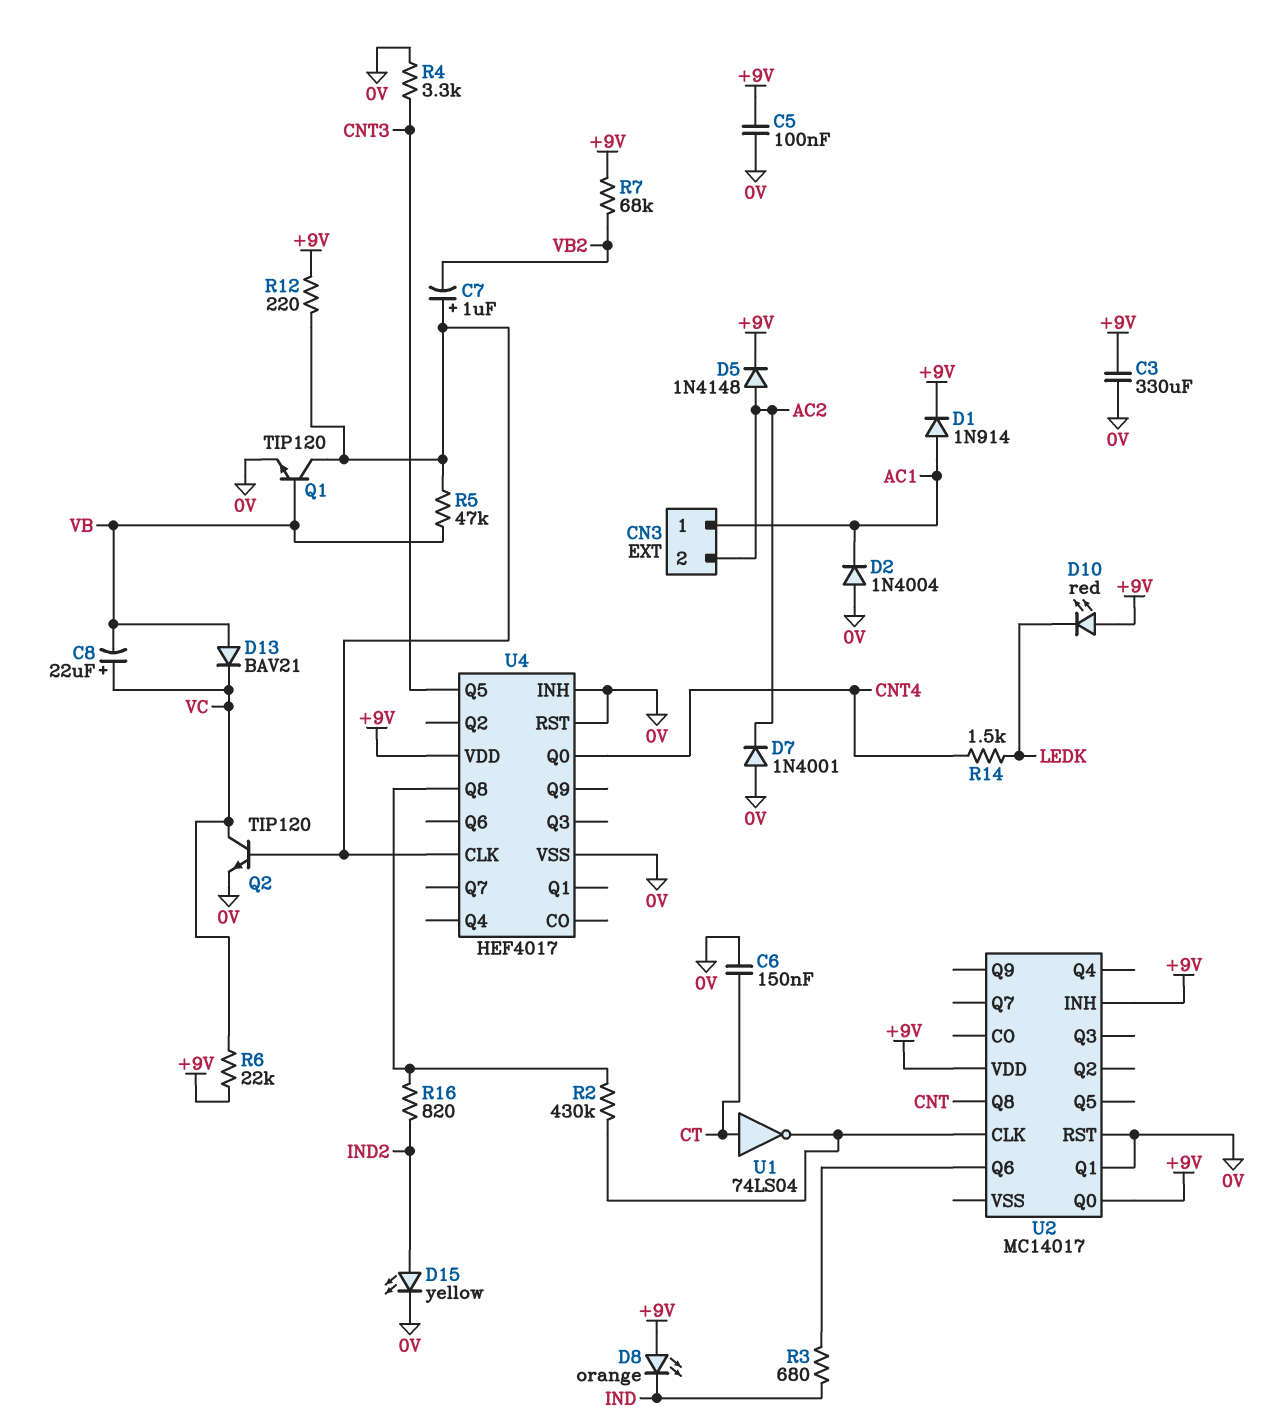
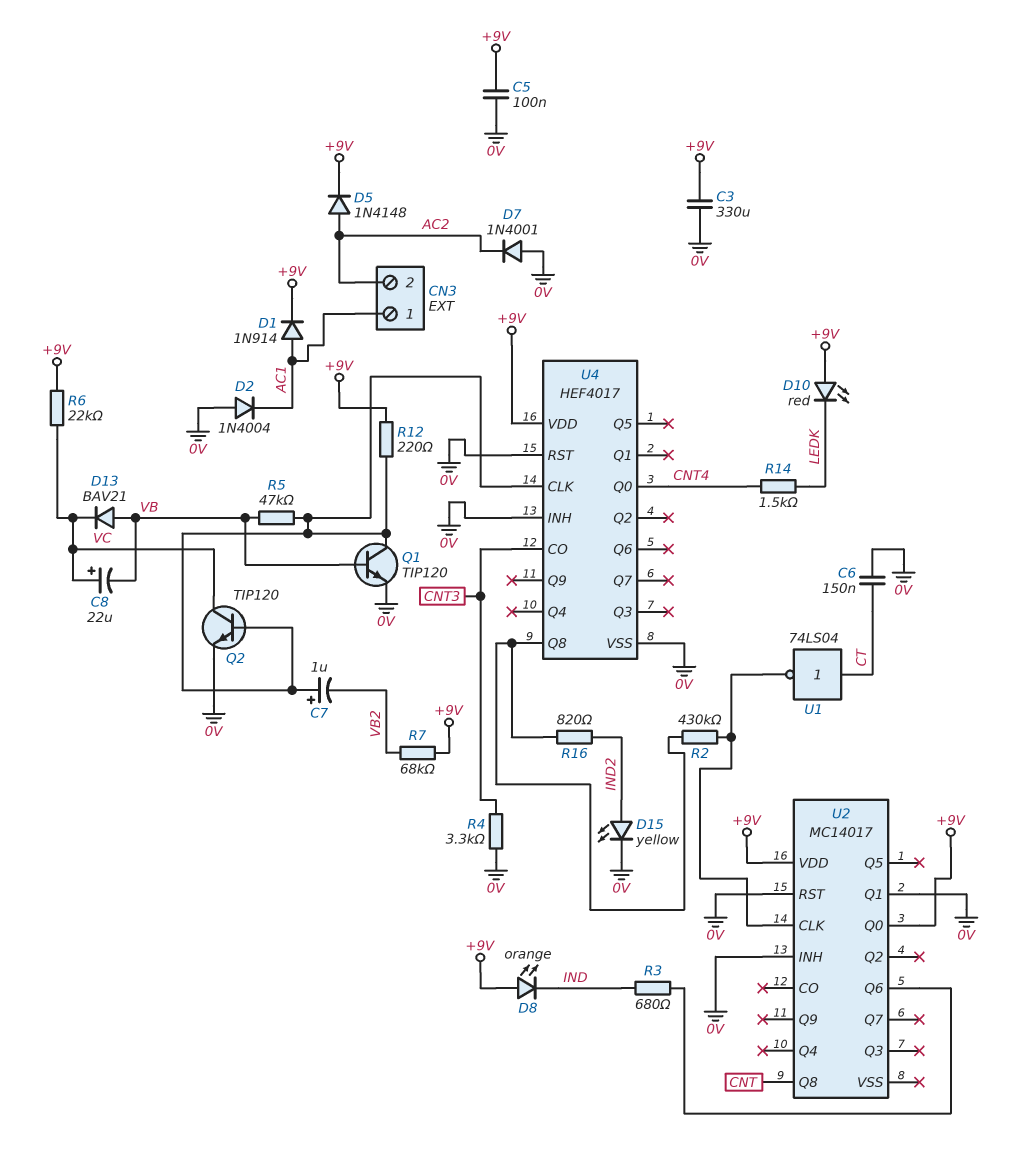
U2 pin INH: +9V -> 0V
U4 pin CO: none -> CNT3
U4 pin Q5: CNT3 -> none

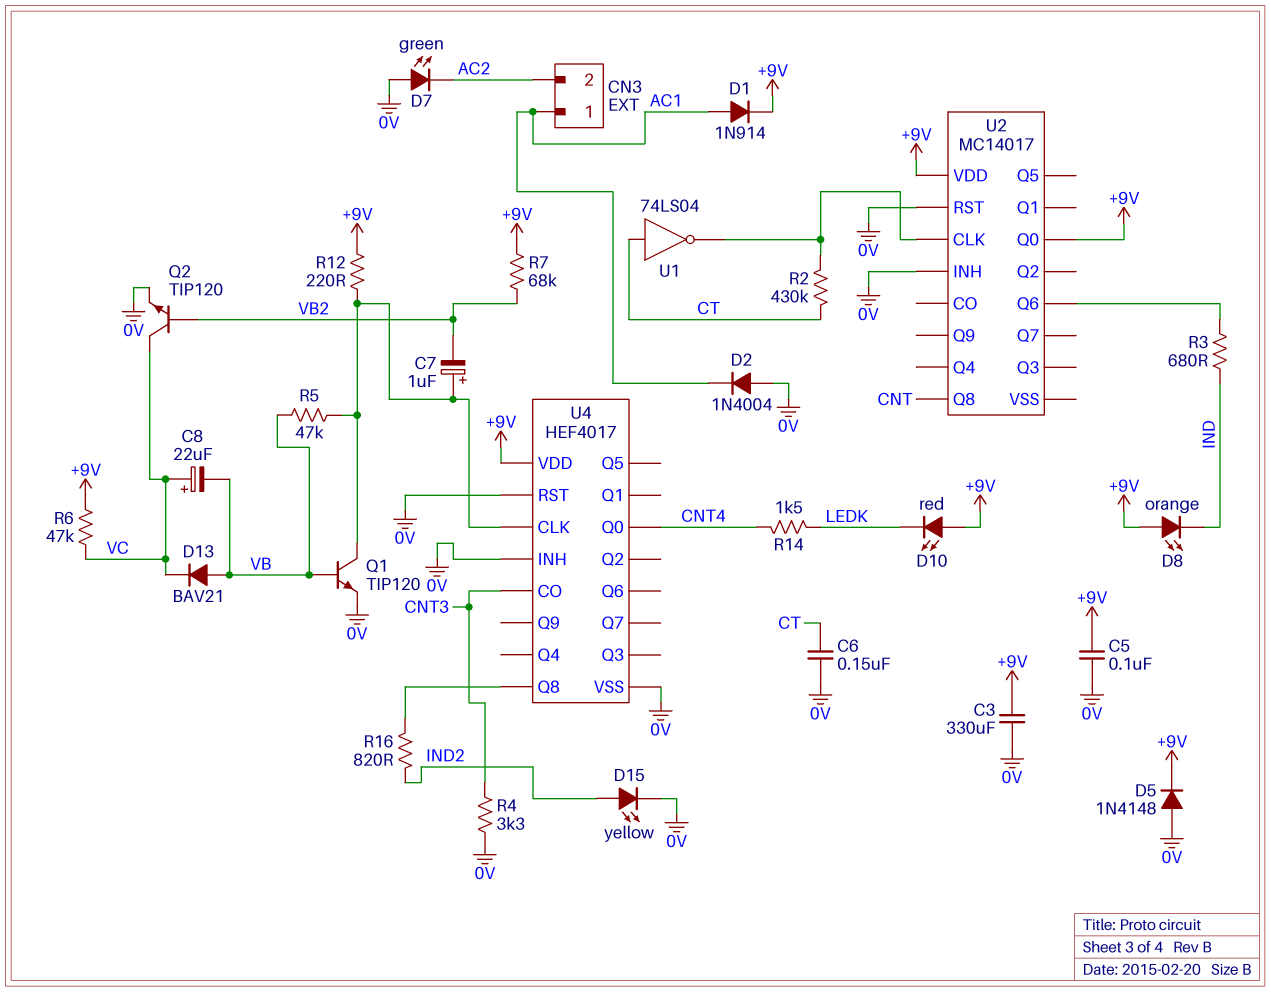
D5: diode 1N4148 (A AC2, K +9V) -> diode 1N4148 (A 0V, K +9V)
D7: diode 1N4001 (A 0V, K AC2) -> LED green (A 0V, K AC2)
Q2: NPN TIP120 (B U4/CLK, C VC, E 0V) -> NPN TIP120 (B VB2, C VC, E 0V)
R2: 430k (U2/CLK, U4/Q8) -> 430k (CT, U2/CLK)
R6: 22k (+9V, VC) -> 47k (+9V, VC)
U2 pin Q1: 0V -> none

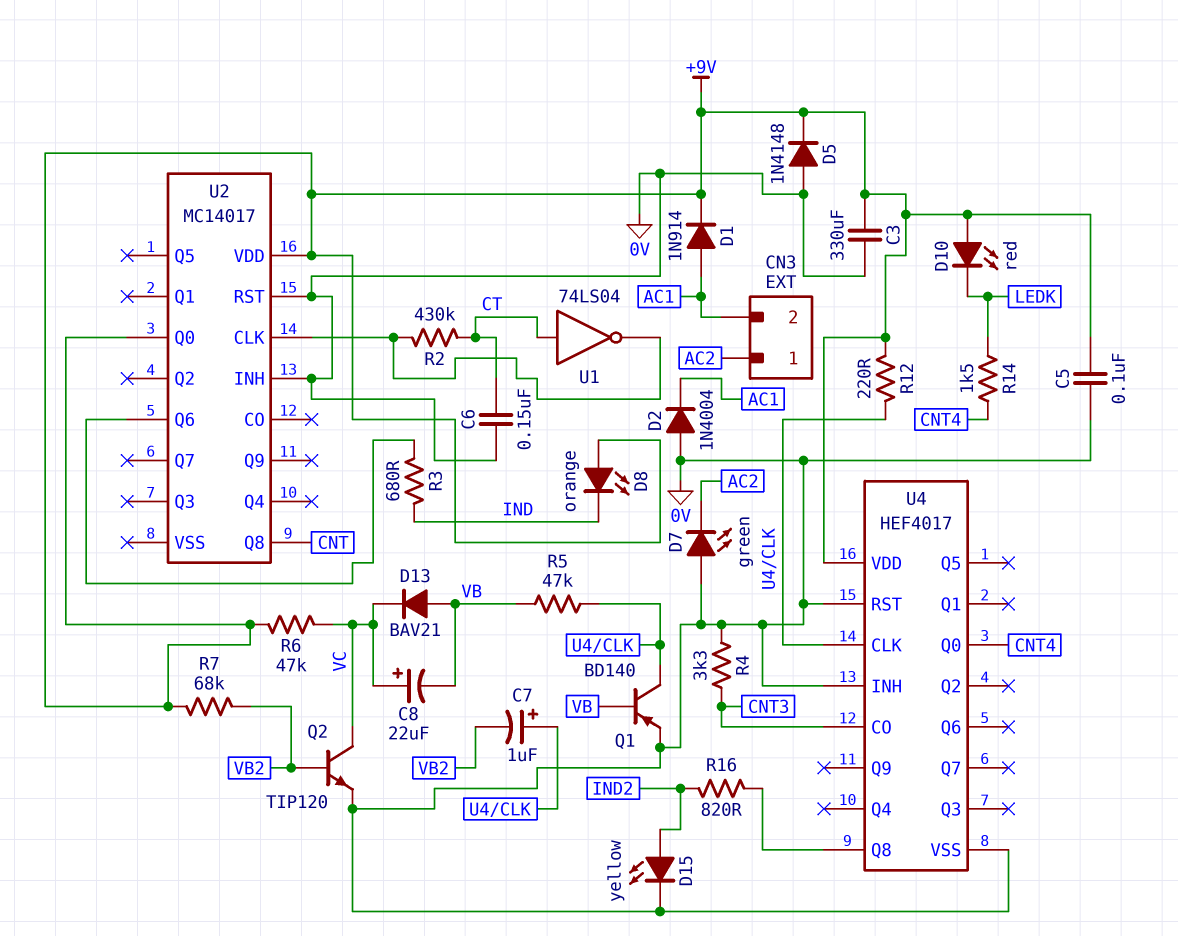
CN3 pin 1: AC1 -> AC2
CN3 pin 2: AC2 -> AC1
Q1: NPN TIP120 (B VB, C U4/CLK, E 0V) -> PNP BD140 (B VB, C U4/CLK, E 0V)

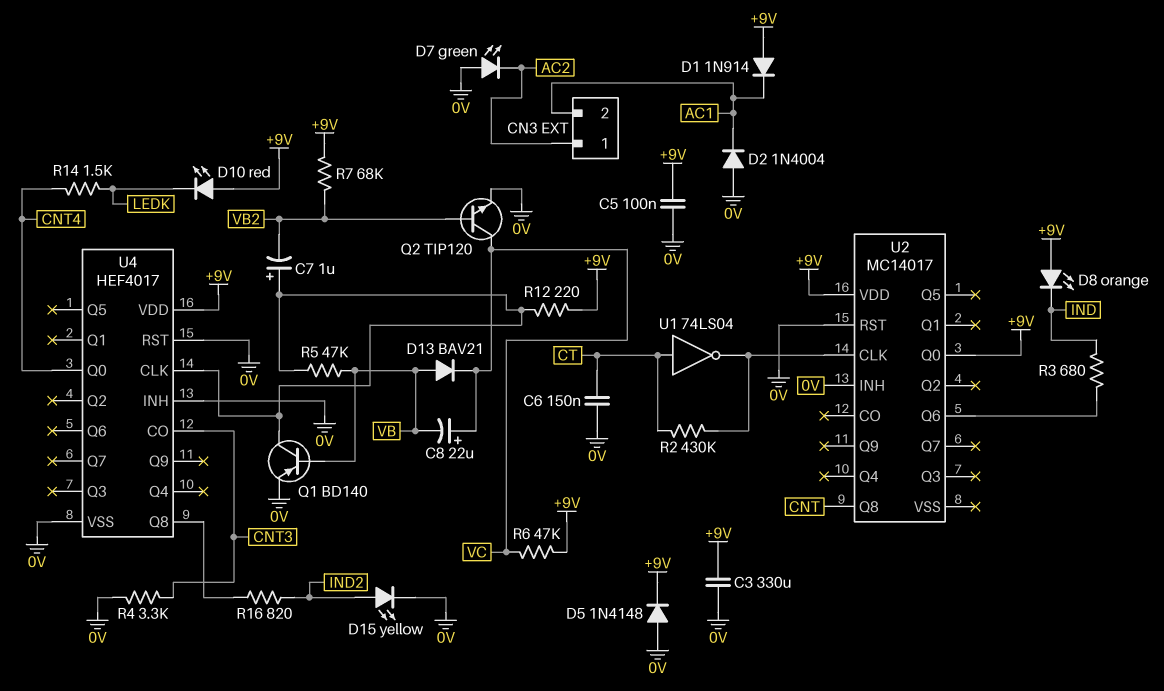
D1: diode 1N914 (A AC1, K +9V) -> diode 1N914 (A +9V, K AC1)

